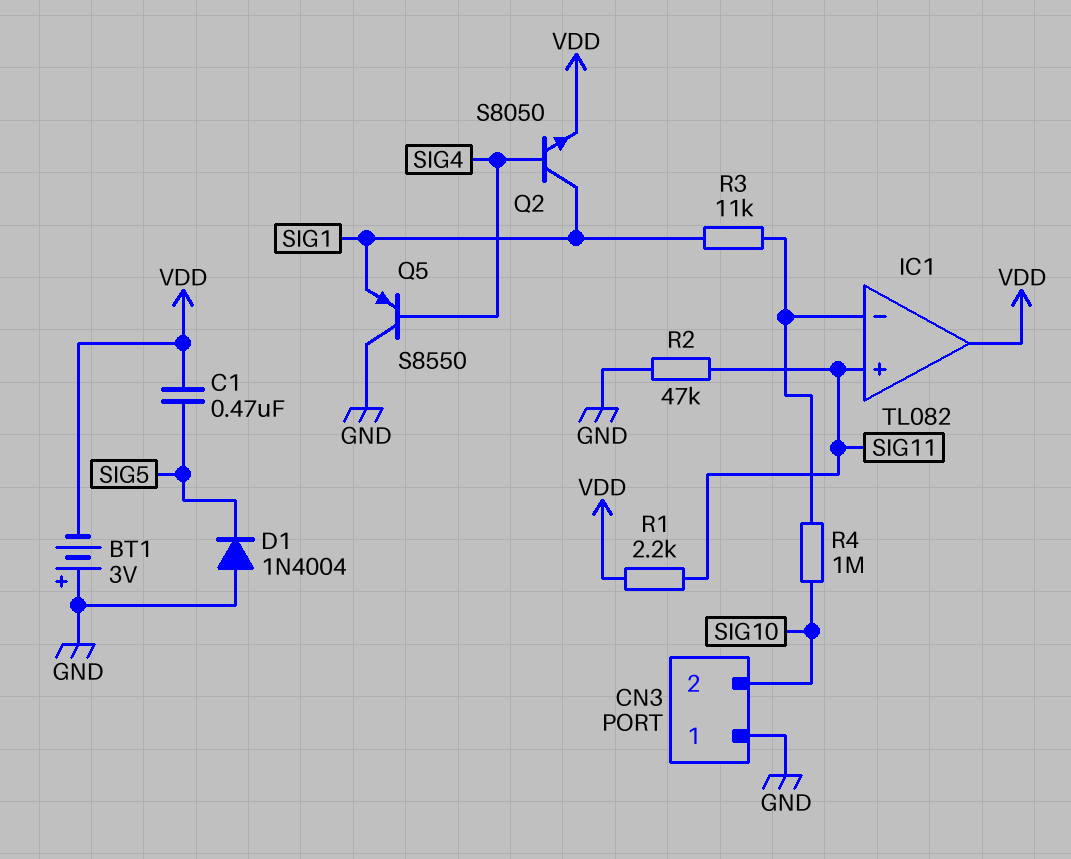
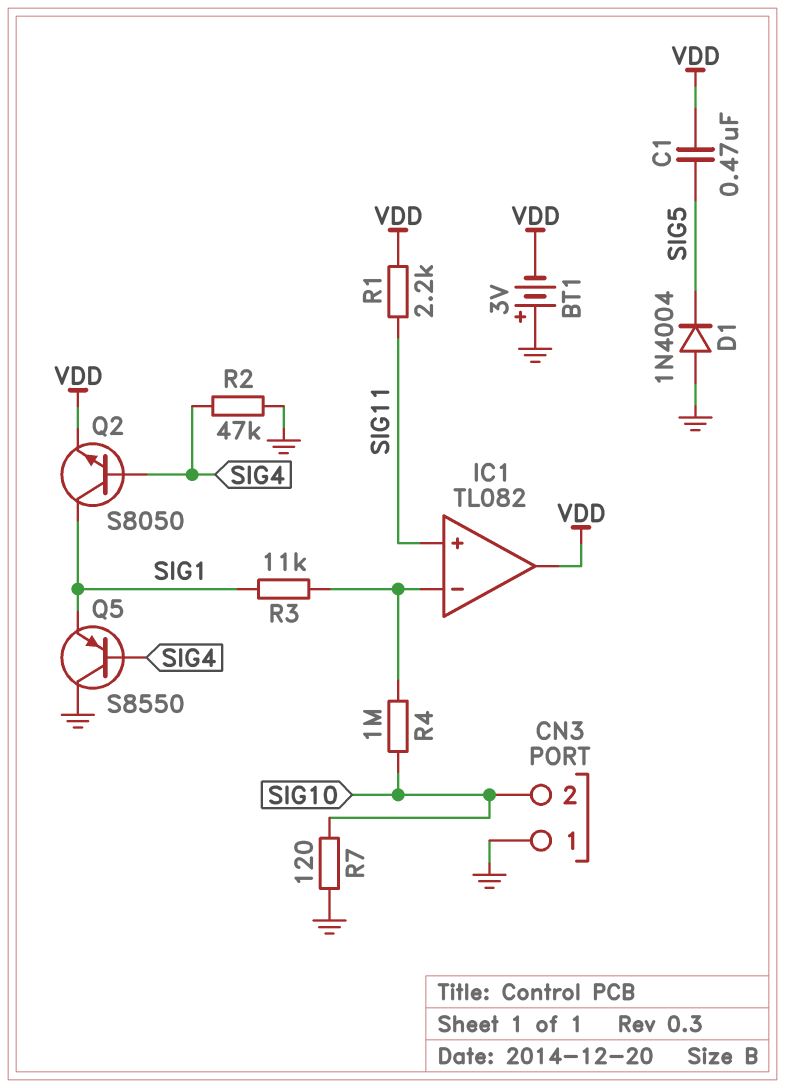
R2: 47k (GND, SIG11) -> 47k (GND, SIG4)
R7: none -> 120 (GND, SIG10)

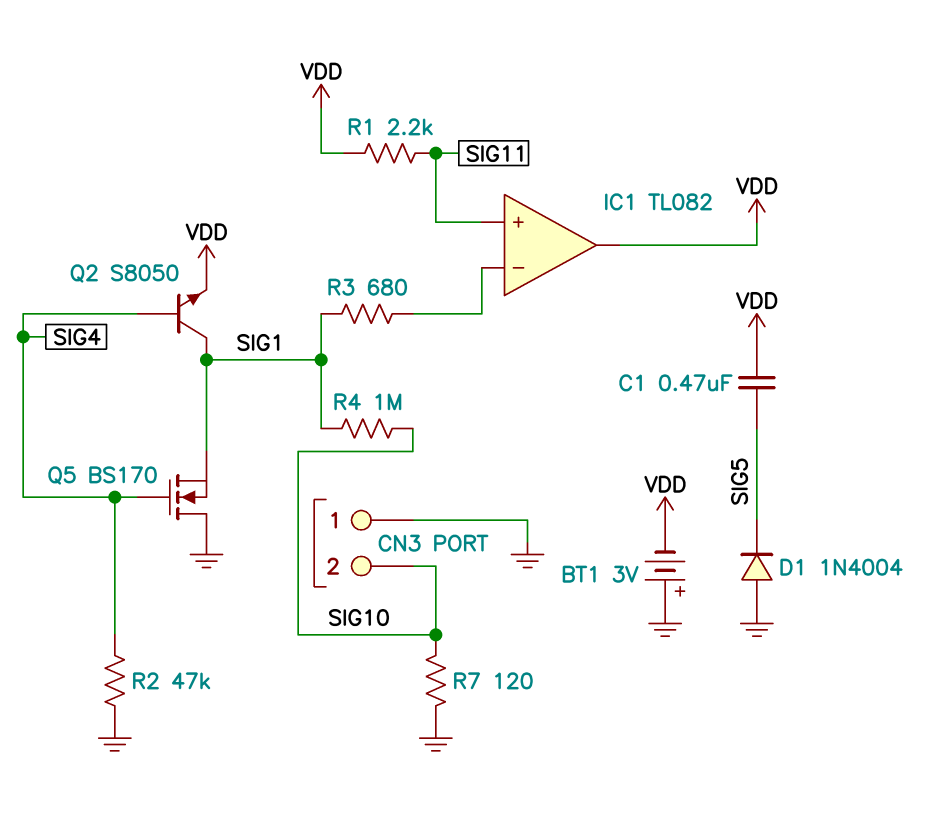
Q5: PNP S8550 (B SIG4, C GND, E SIG1) -> NMOS BS170 (G SIG4, D GND, S SIG1)
R3: 11k (IC1/in-, SIG1) -> 680 (IC1/in-, SIG1)
R4: 1M (IC1/in-, SIG10) -> 1M (SIG1, SIG10)

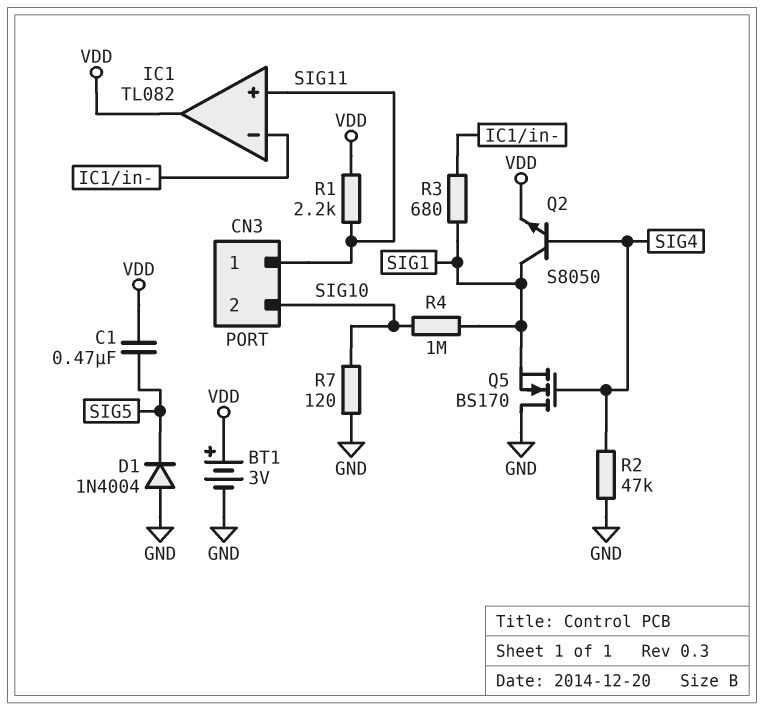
BT1: 3V (plus GND, minus VDD) -> 3V (plus VDD, minus GND)
CN3 pin 1: GND -> SIG11

